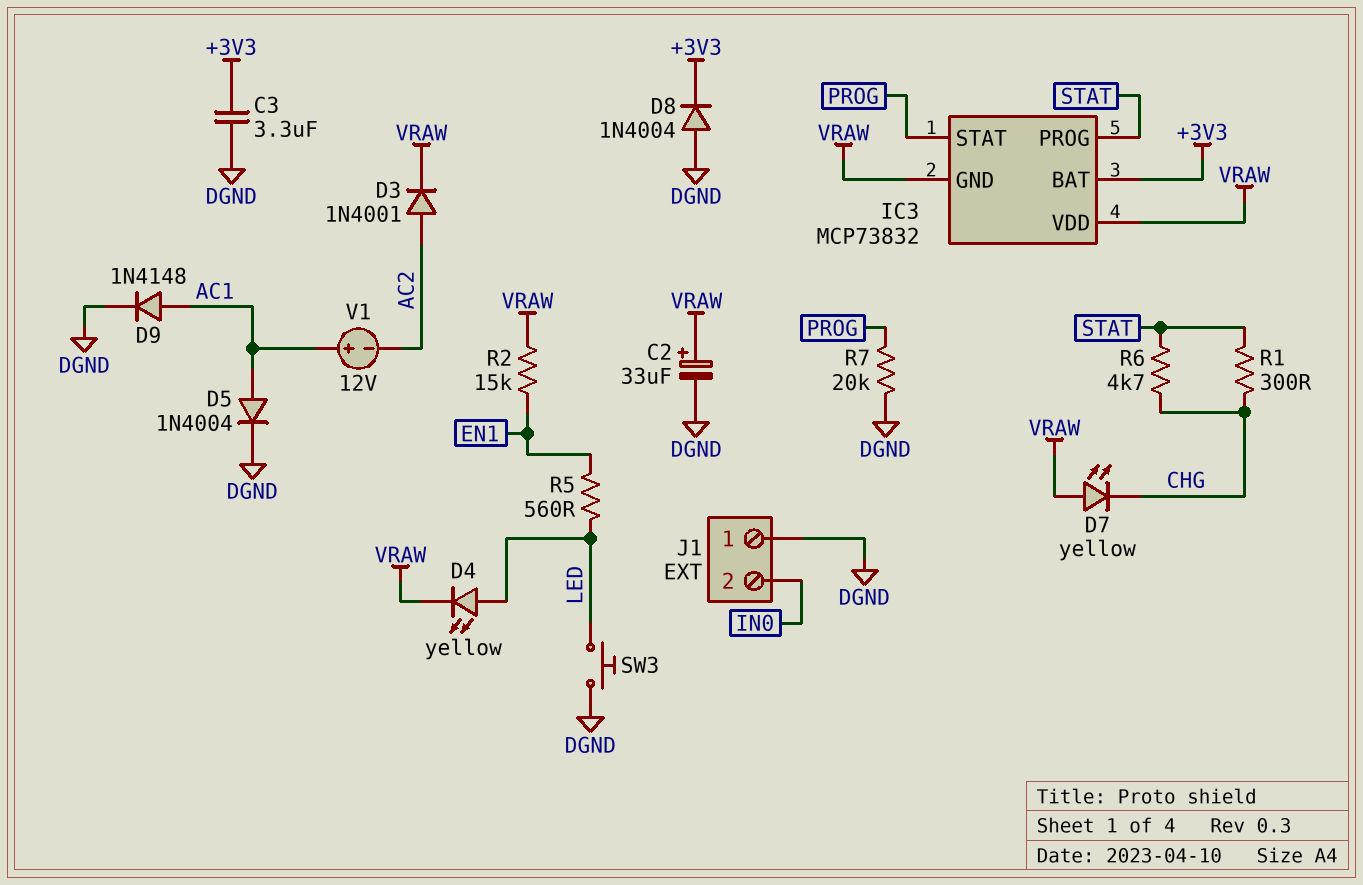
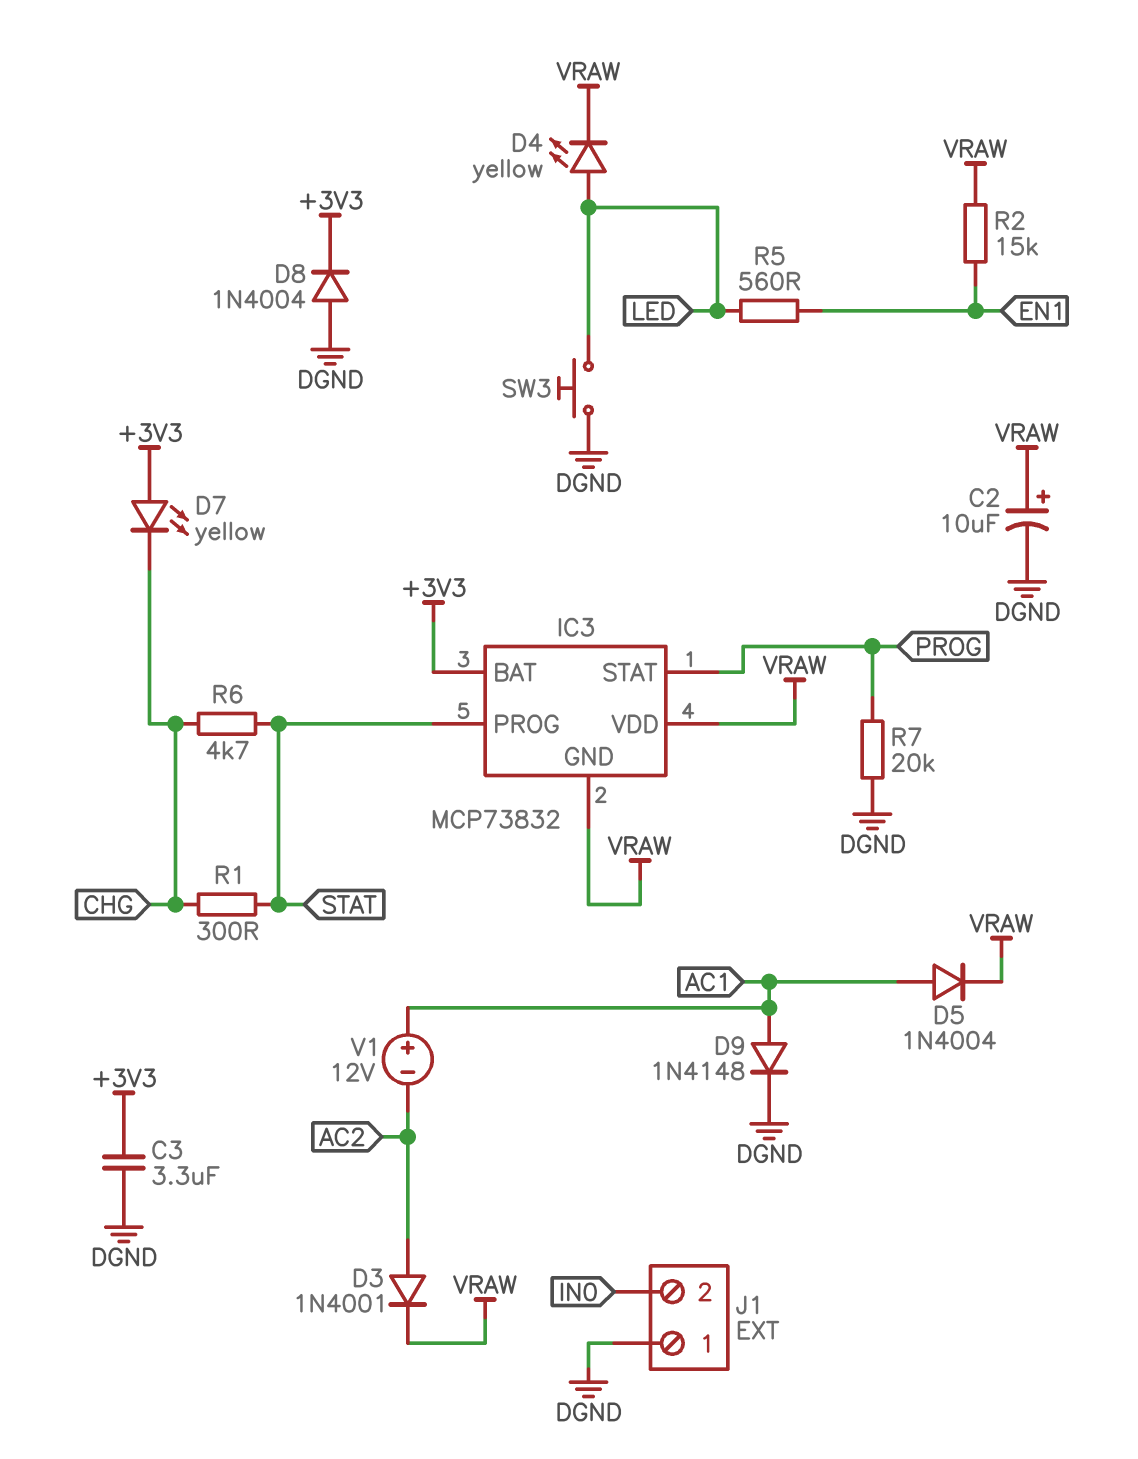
C2: 33uF (plus VRAW, minus DGND) -> 10uF (plus VRAW, minus DGND)
D5: diode 1N4004 (A AC1, K DGND) -> diode 1N4004 (A AC1, K VRAW)
D7: LED yellow (A VRAW, K CHG) -> LED yellow (A +3V3, K CHG)

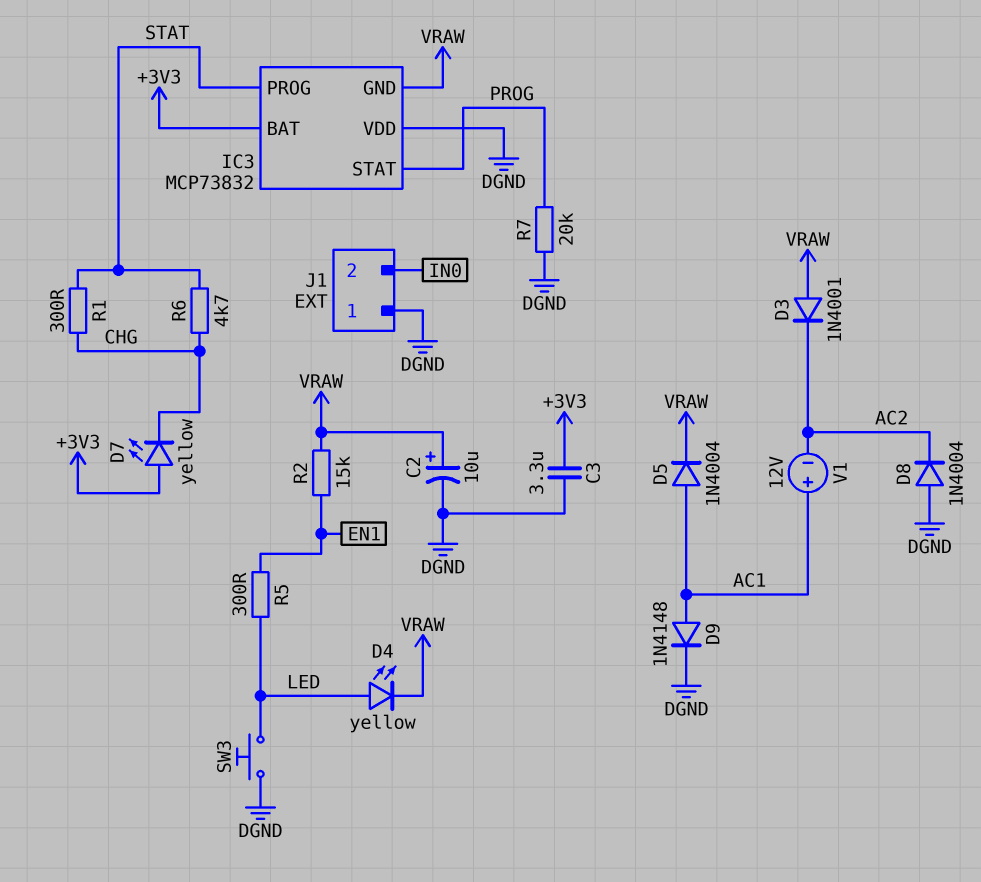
D3: diode 1N4001 (A AC2, K VRAW) -> diode 1N4001 (A VRAW, K AC2)
D8: diode 1N4004 (A DGND, K +3V3) -> diode 1N4004 (A DGND, K AC2)
IC3 pin VDD: VRAW -> DGND
R5: 560 (EN1, LED) -> 300 (EN1, LED)

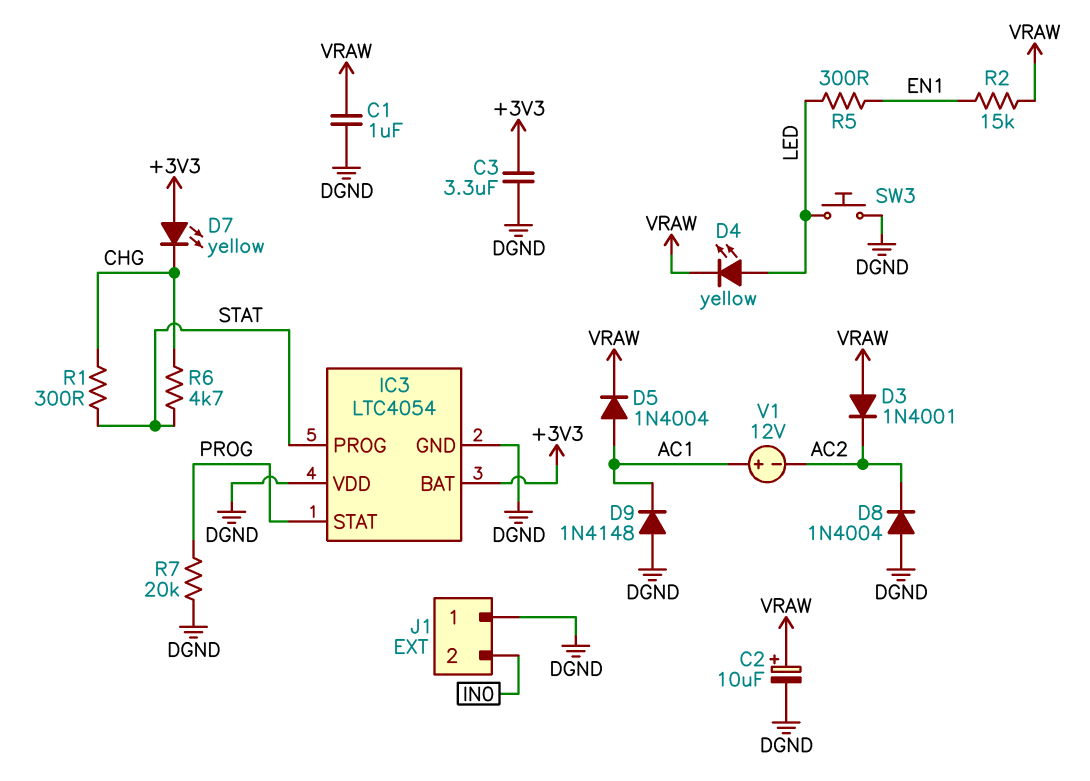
C1: none -> 1uF (DGND, VRAW)
D9: diode 1N4148 (A AC1, K DGND) -> diode 1N4148 (A DGND, K AC1)
IC3: MCP73832 -> LTC4054
IC3 pin GND: VRAW -> DGND

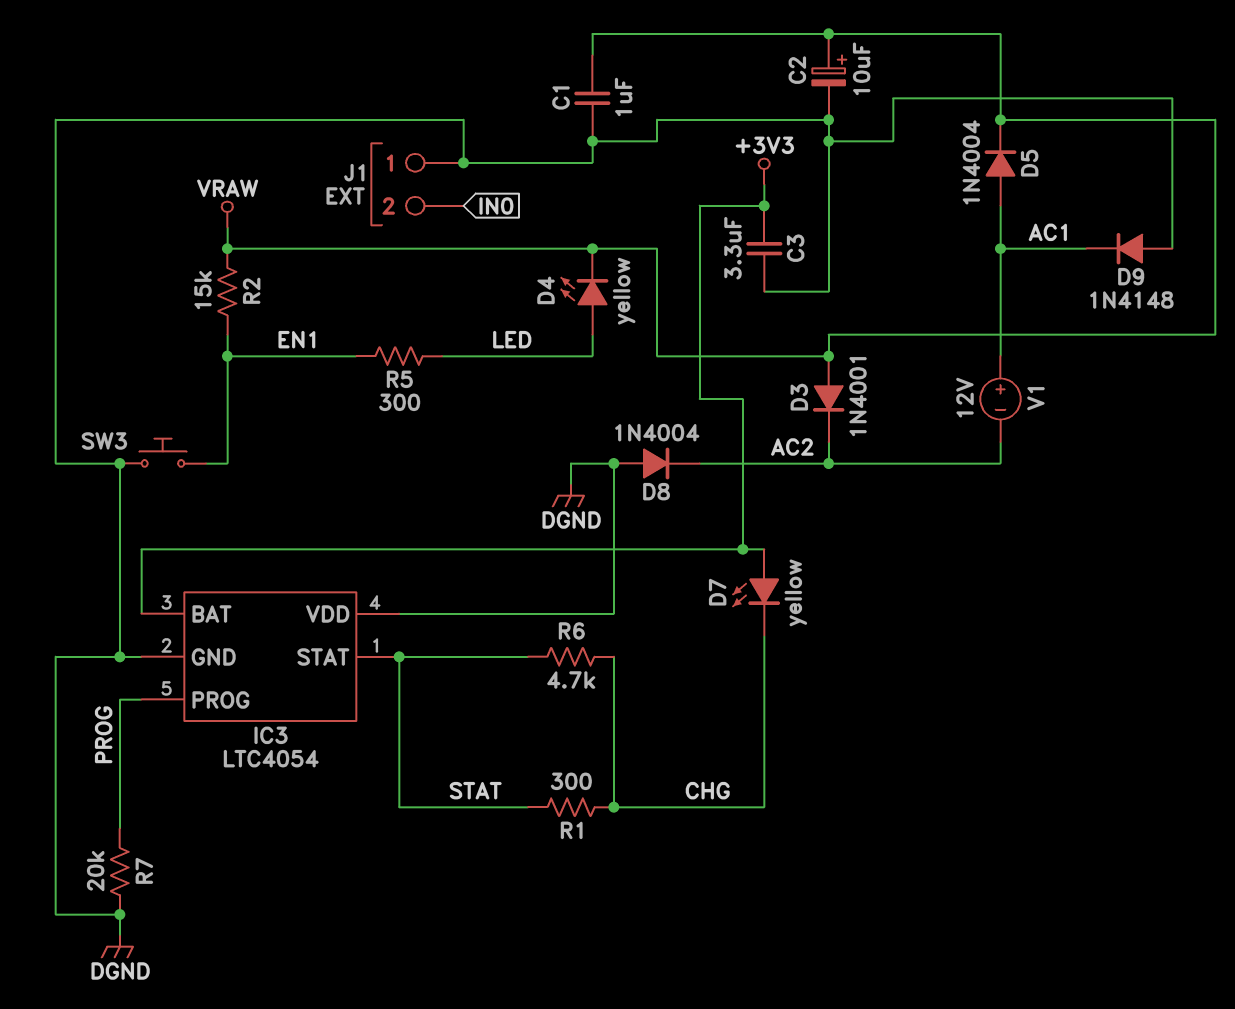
IC3 pin PROG: STAT -> PROG
IC3 pin STAT: PROG -> STAT
SW3: button (DGND, LED) -> button (DGND, EN1)

